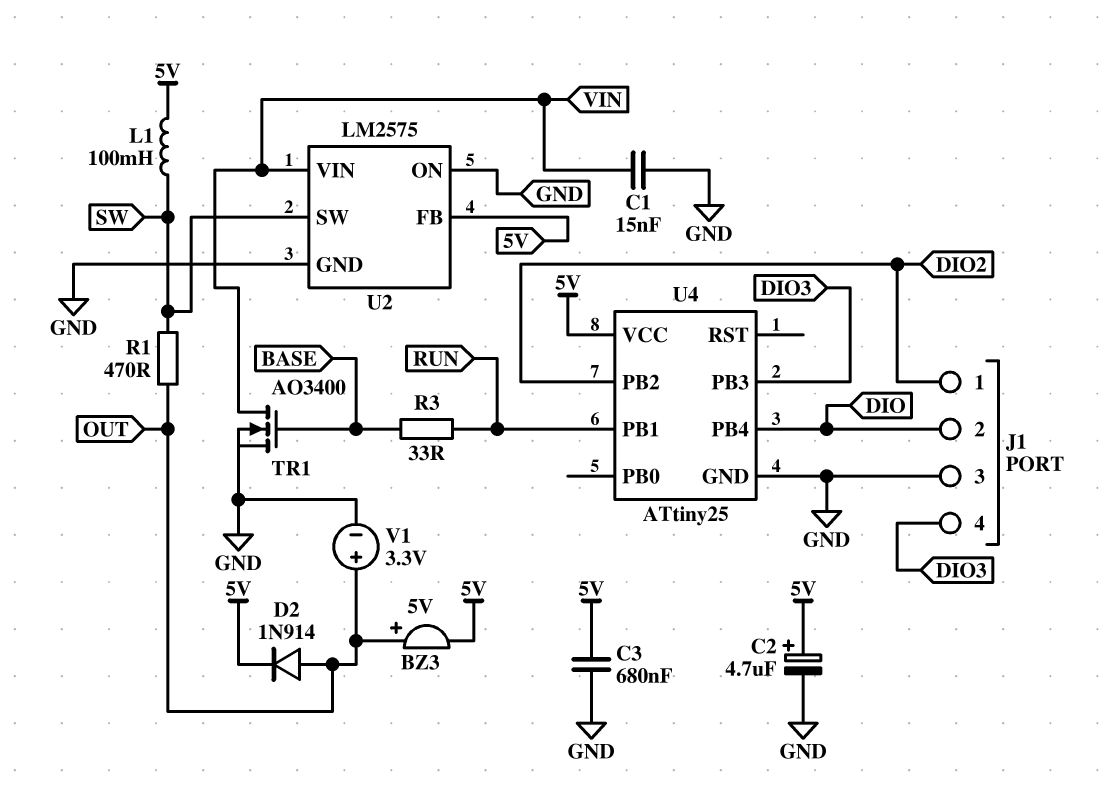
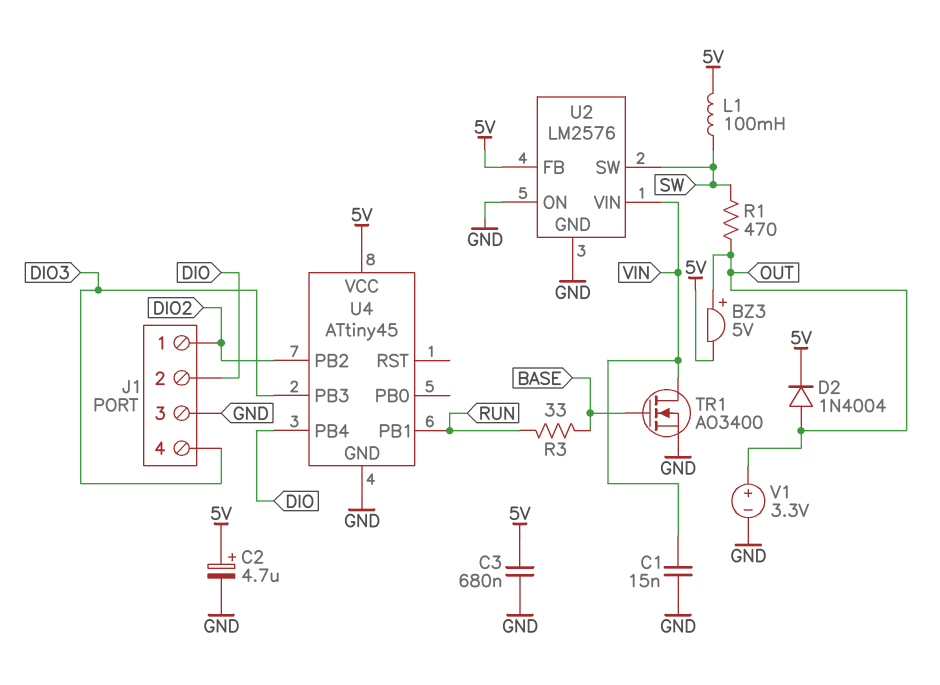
D2: diode 1N914 (A OUT, K 5V) -> diode 1N4004 (A OUT, K 5V)
U2: LM2575 -> LM2576
U4: ATtiny25 -> ATtiny45

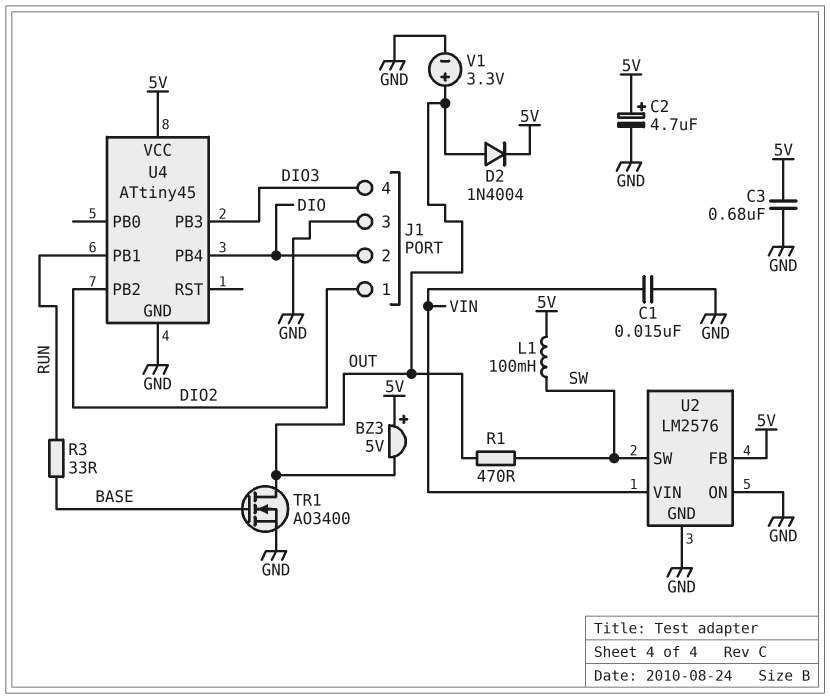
BZ3: buzzer 5V (plus OUT, minus 5V) -> buzzer 5V (plus 5V, minus OUT)
TR1: NMOS AO3400 (G BASE, D VIN, S GND) -> NMOS AO3400 (G BASE, D OUT, S GND)

